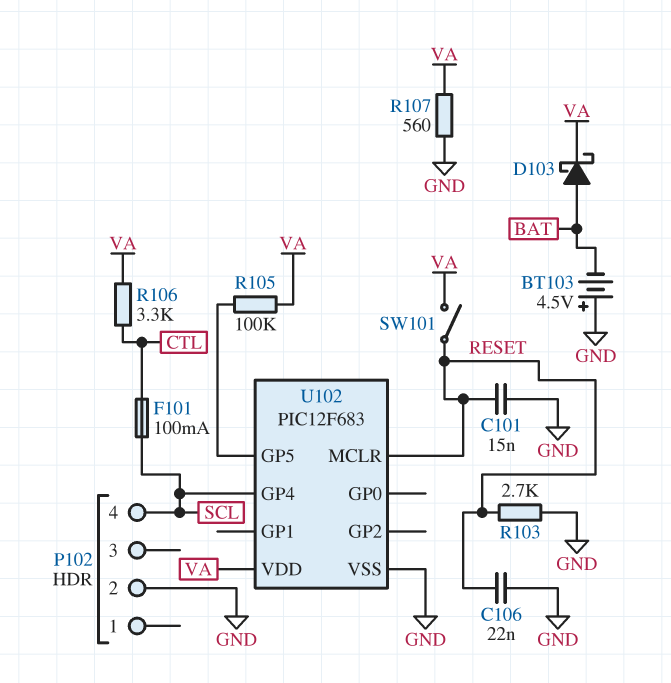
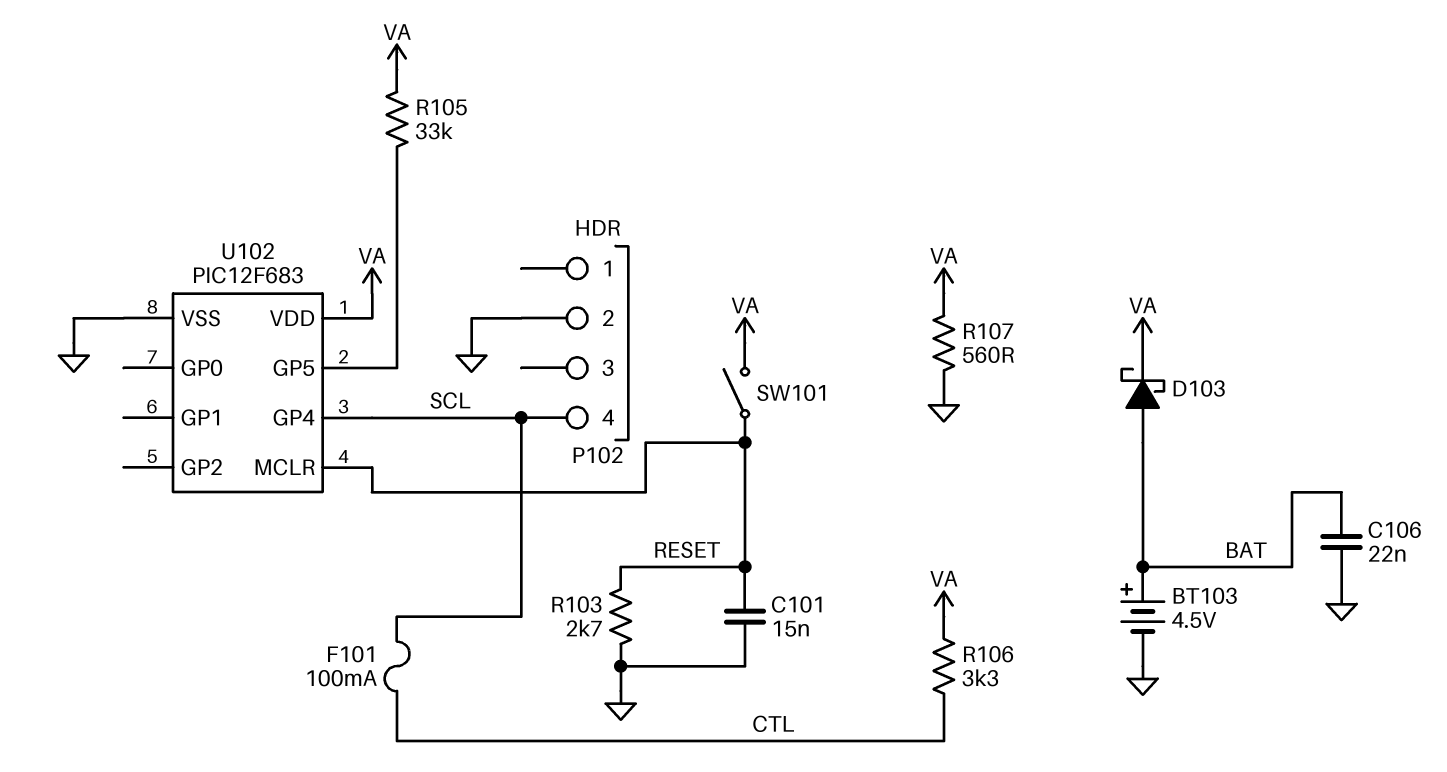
BT103: 4.5V (plus GND, minus BAT) -> 4.5V (plus BAT, minus GND)
C106: 22nF (GND, RESET) -> 22nF (BAT, GND)
R105: 100k (U102/GP5, VA) -> 33k (U102/GP5, VA)

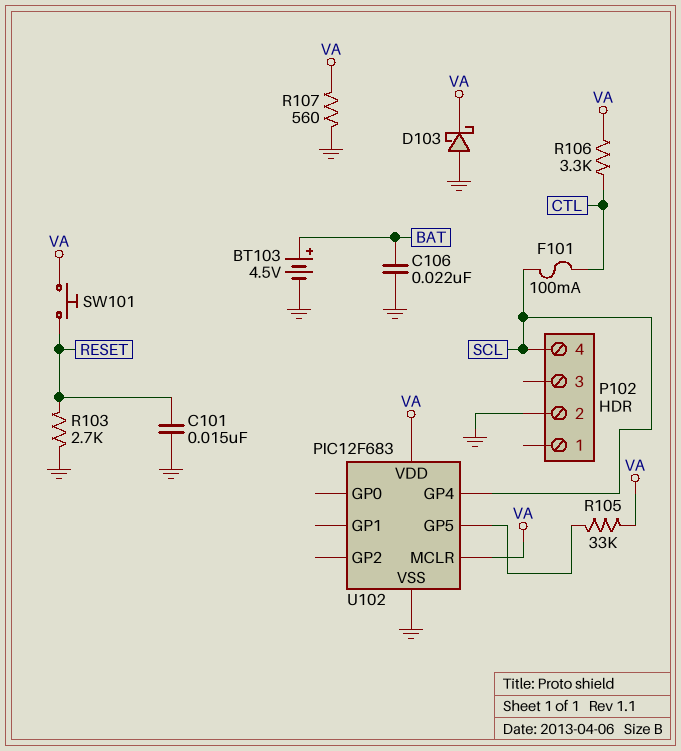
D103: schottky (A BAT, K VA) -> schottky (A GND, K VA)
SW101: switch (RESET, VA) -> button (RESET, VA)
U102 pin MCLR: RESET -> VA

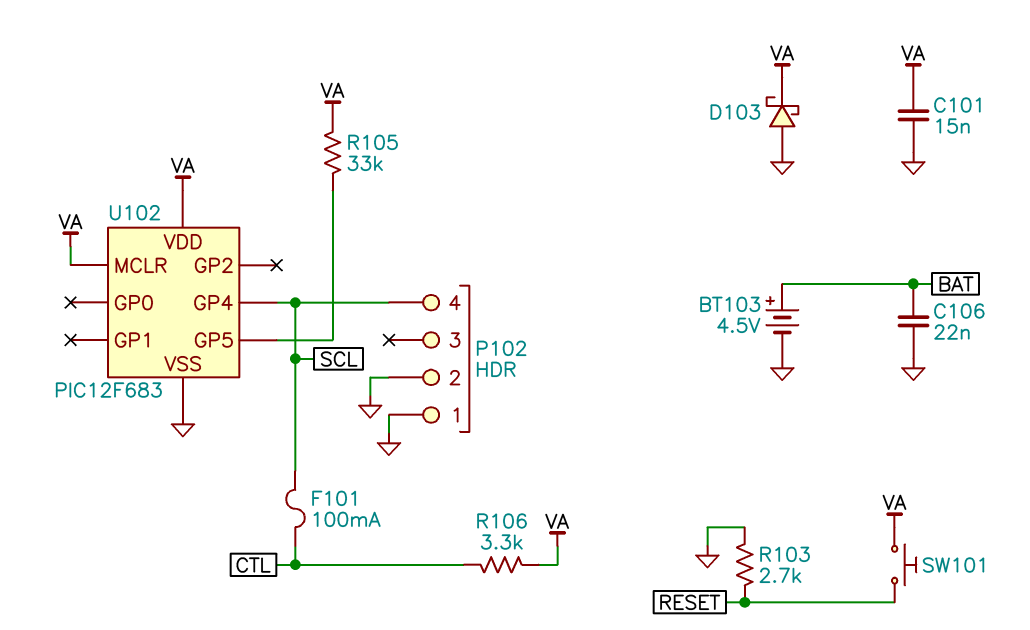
C101: 15nF (GND, RESET) -> 15nF (GND, VA)
P102 pin 1: none -> GND
R107: 560 (GND, VA) -> none

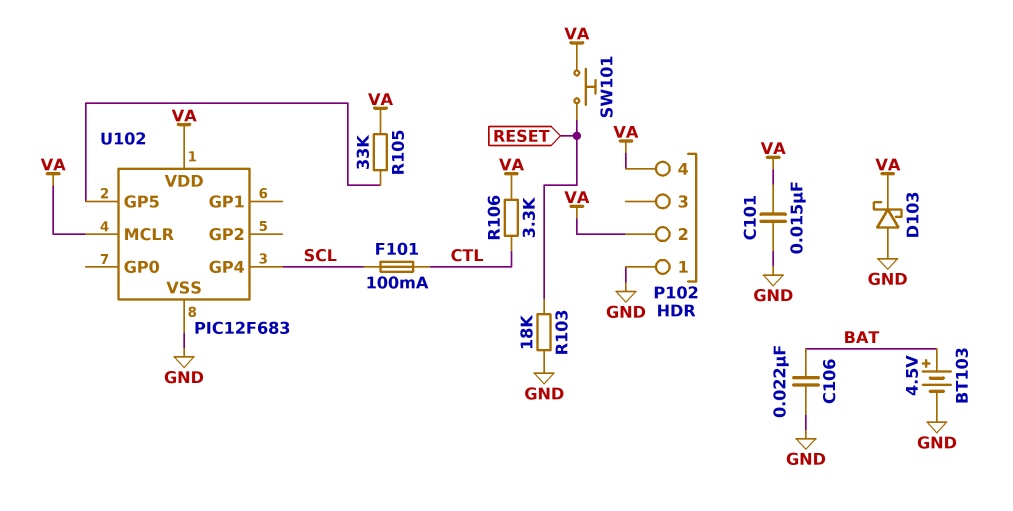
P102 pin 2: GND -> VA
P102 pin 4: SCL -> VA
R103: 2.7k (GND, RESET) -> 18k (GND, RESET)

